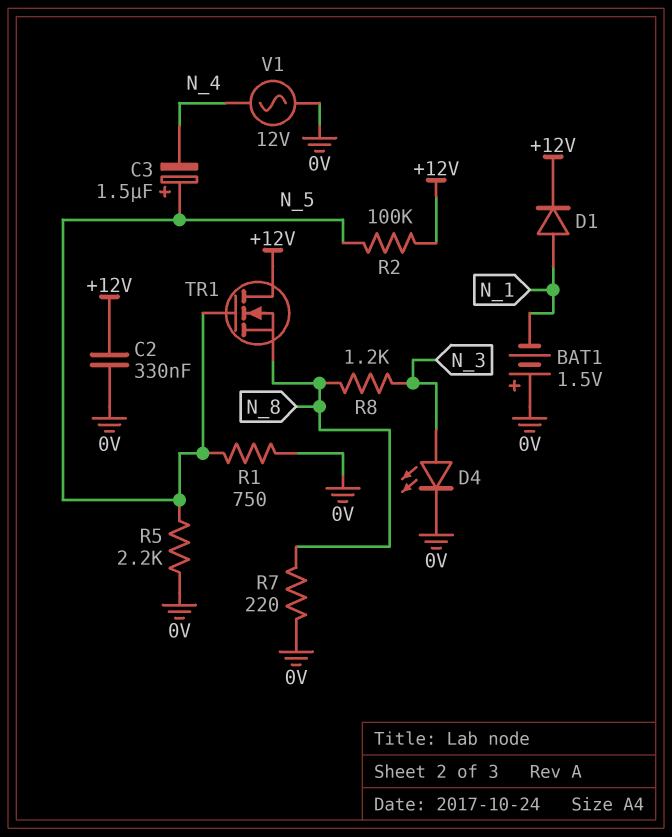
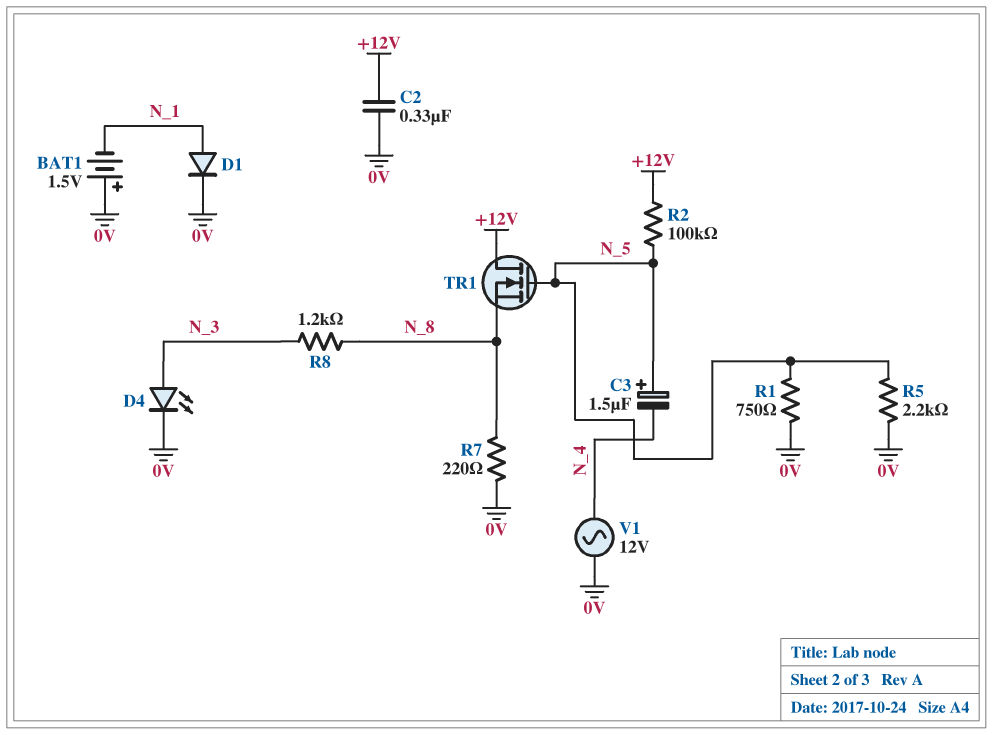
D1: diode (A N_1, K +12V) -> diode (A N_1, K 0V)

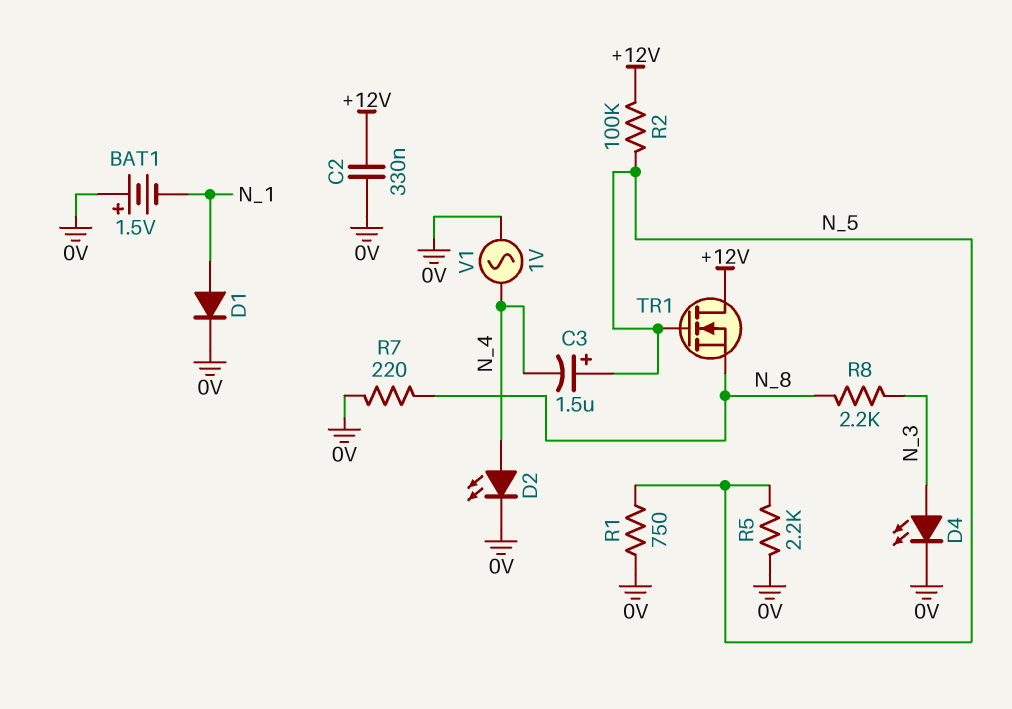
D2: none -> LED (A N_4, K 0V)
R8: 1.2k (N_3, N_8) -> 2.2k (N_3, N_8)
V1: AC 12V (0V, N_4) -> AC 1V (0V, N_4)

